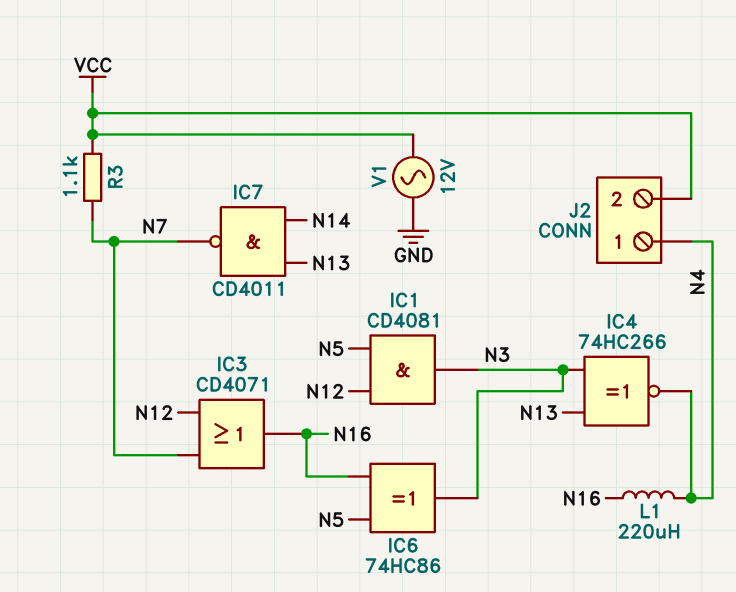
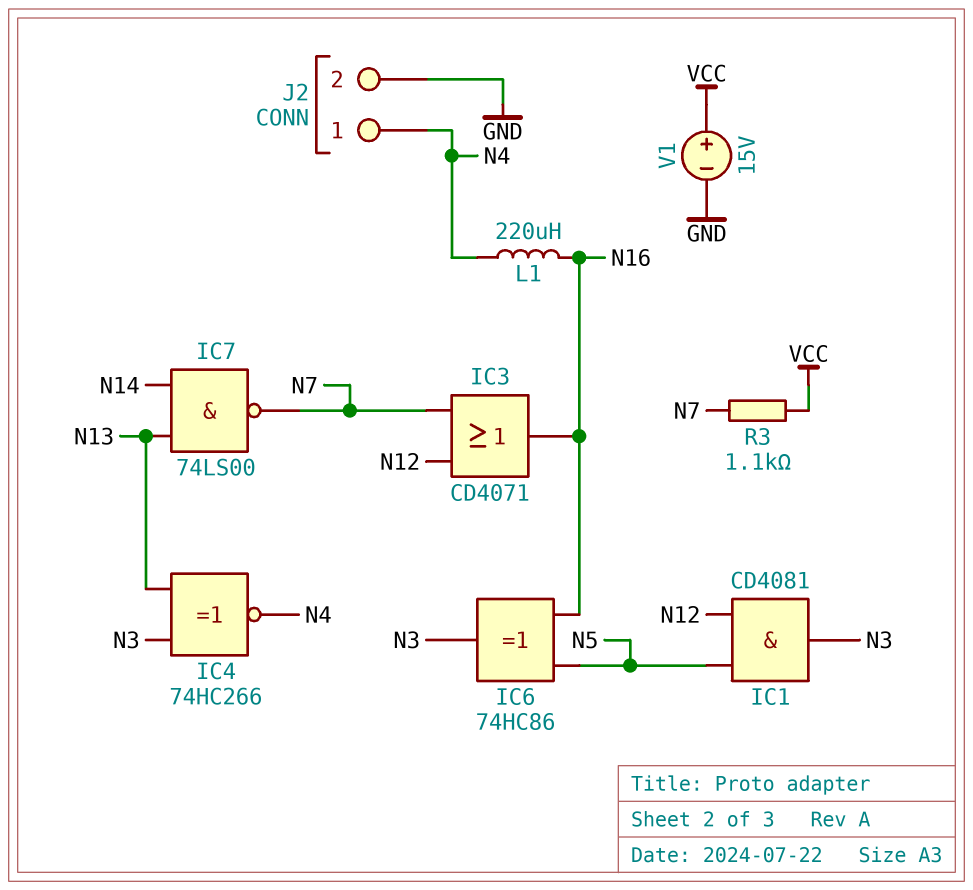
IC7: NAND CD4011 (in N13, in N14, out N7) -> NAND 74LS00 (in N13, in N14, out N7)
J2 pin 2: VCC -> GND
V1: AC 12V (GND, VCC) -> 15V (plus VCC, minus GND)

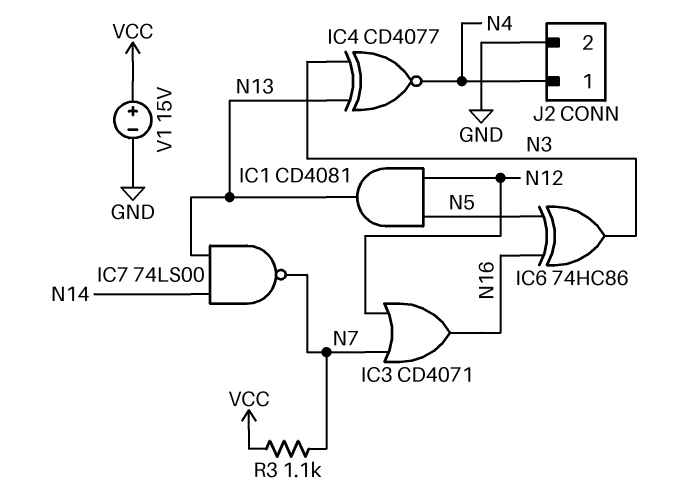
IC1: AND CD4081 (in N5, in N12, out N3) -> AND CD4081 (in N5, in N12, out N13)
IC4: XNOR 74HC266 (in N3, in N13, out N4) -> XNOR CD4077 (in N3, in N13, out N4)
L1: 220uH (N4, N16) -> none

